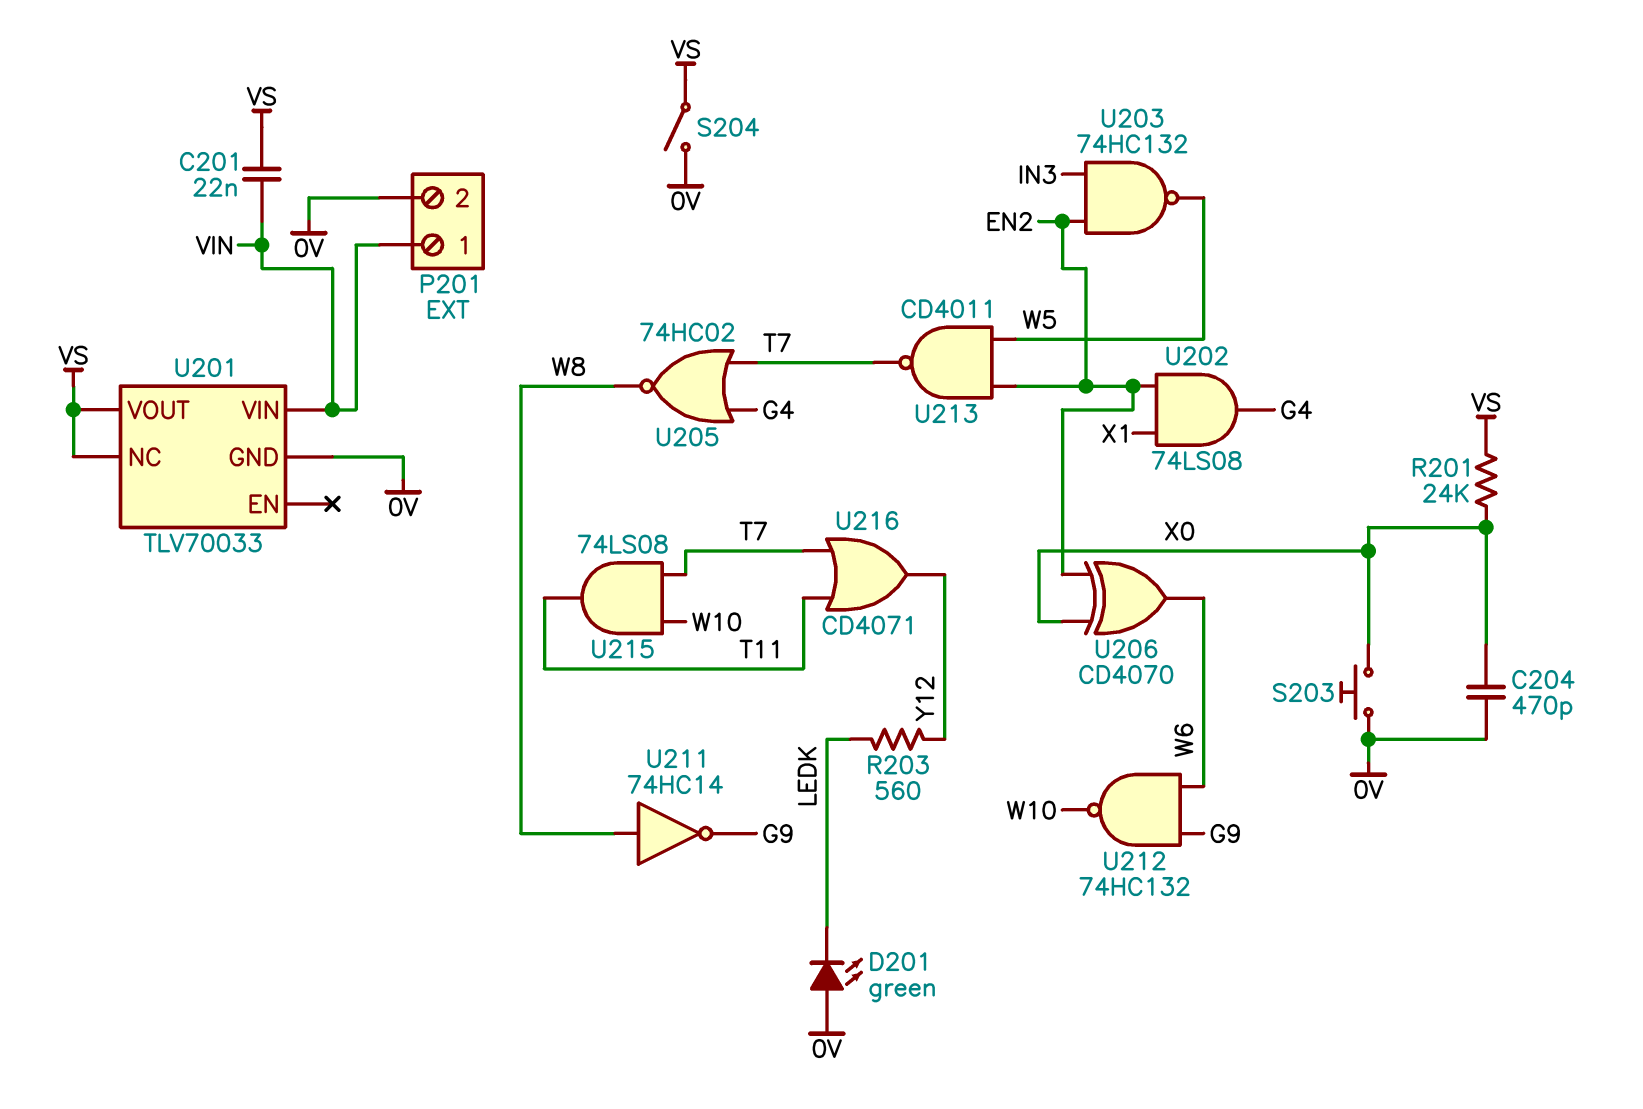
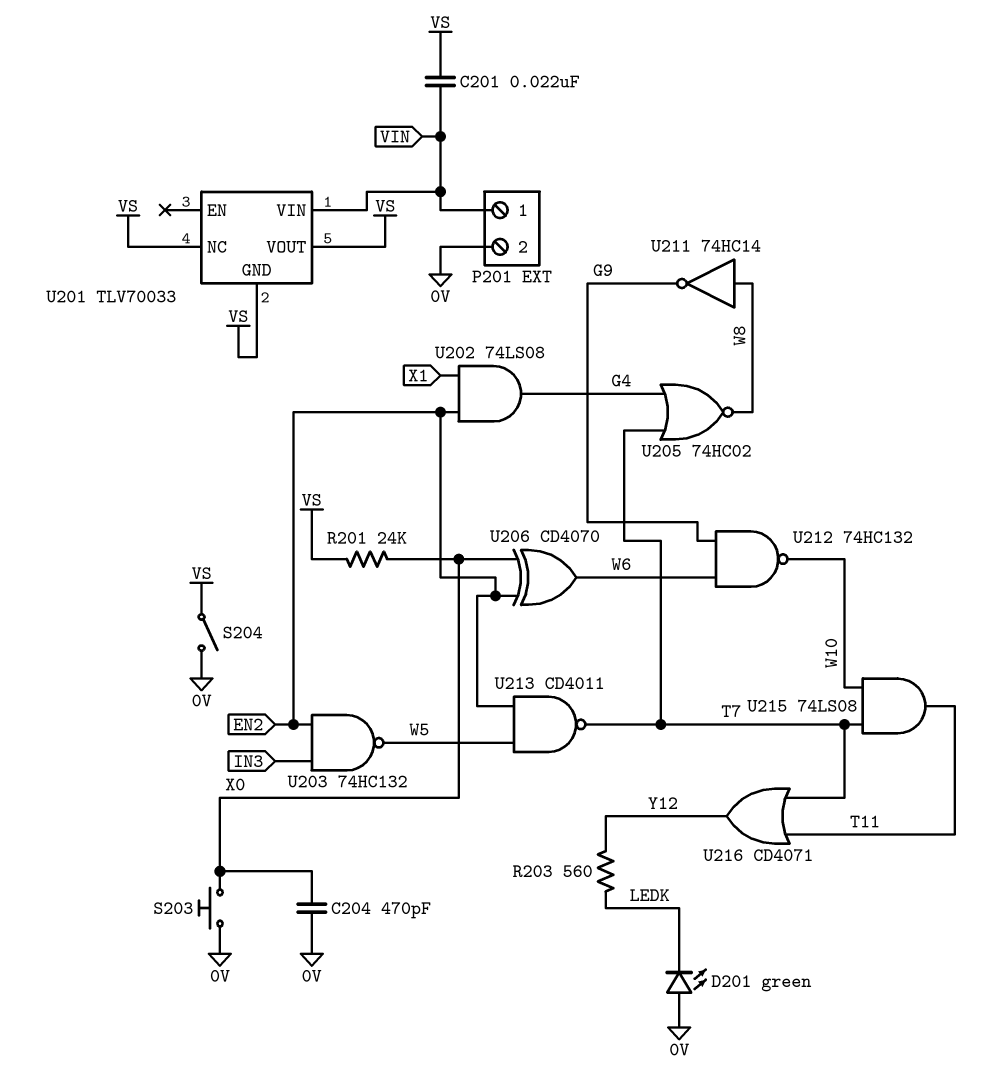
U201 pin GND: 0V -> VS

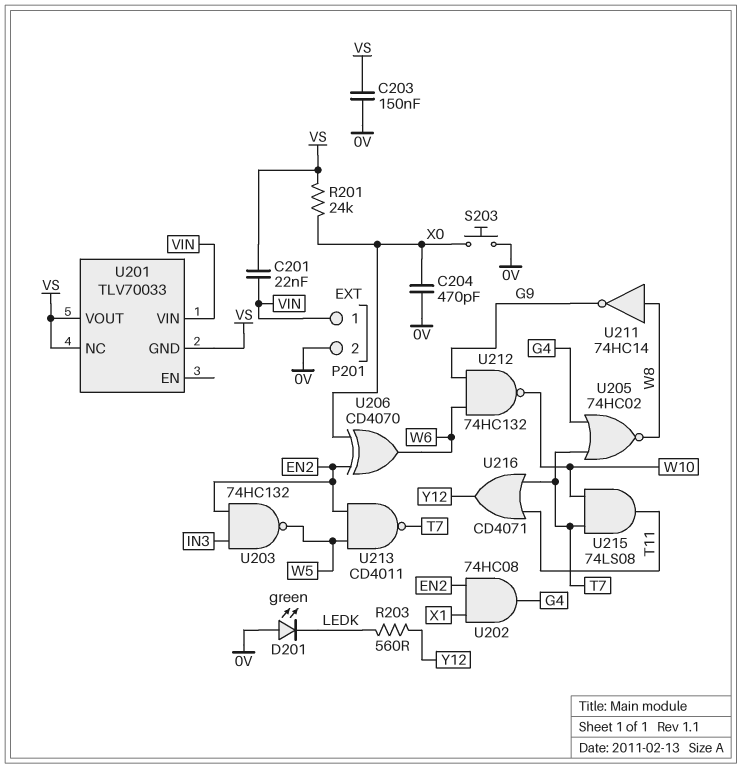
C203: none -> 150nF (0V, VS)
S204: switch (0V, VS) -> none
U202: AND 74LS08 (in EN2, in X1, out G4) -> AND 74HC08 (in EN2, in X1, out G4)

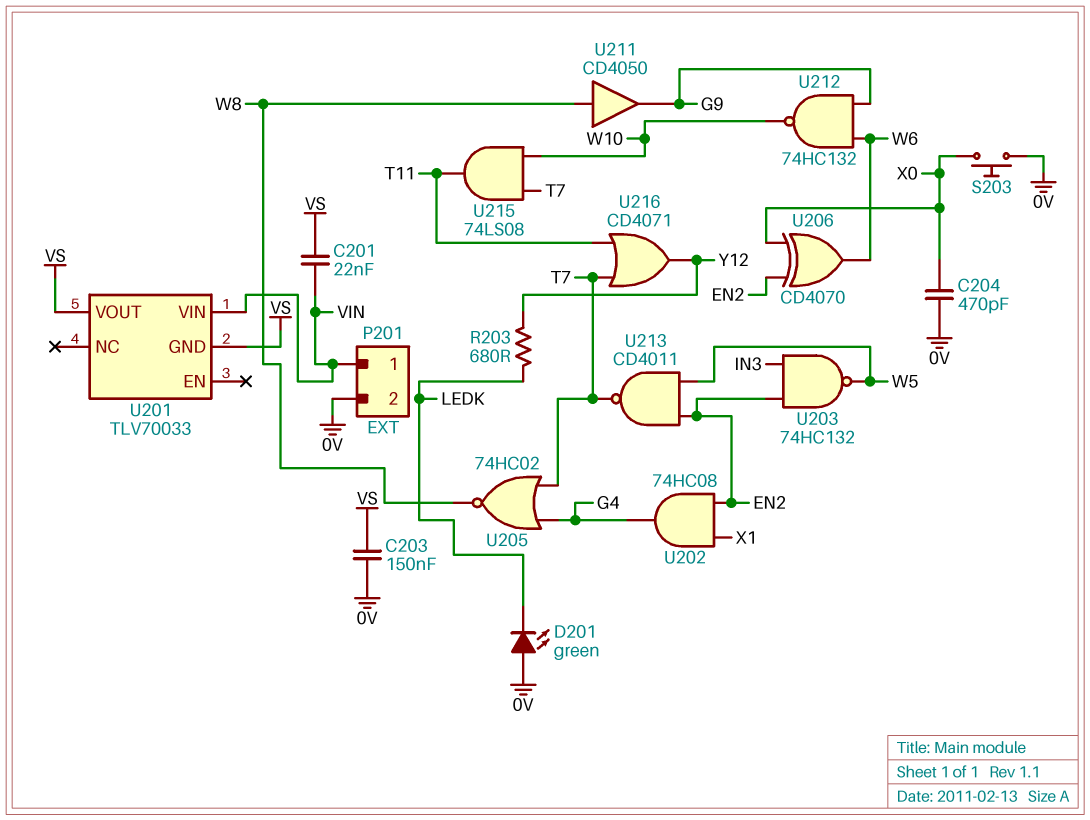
R201: 24k (VS, X0) -> none
R203: 560 (LEDK, Y12) -> 680 (LEDK, Y12)
U201 pin NC: VS -> none
U211: NOT 74HC14 (in W8, out G9) -> buffer CD4050 (in W8, out G9)

